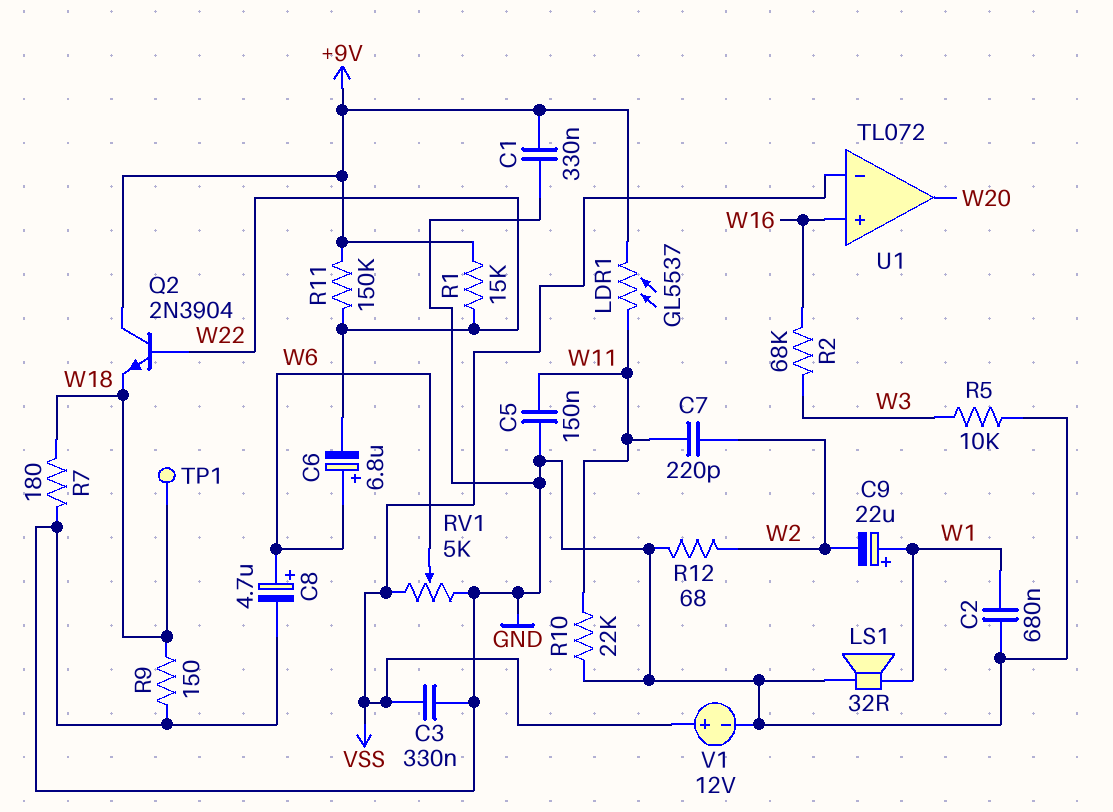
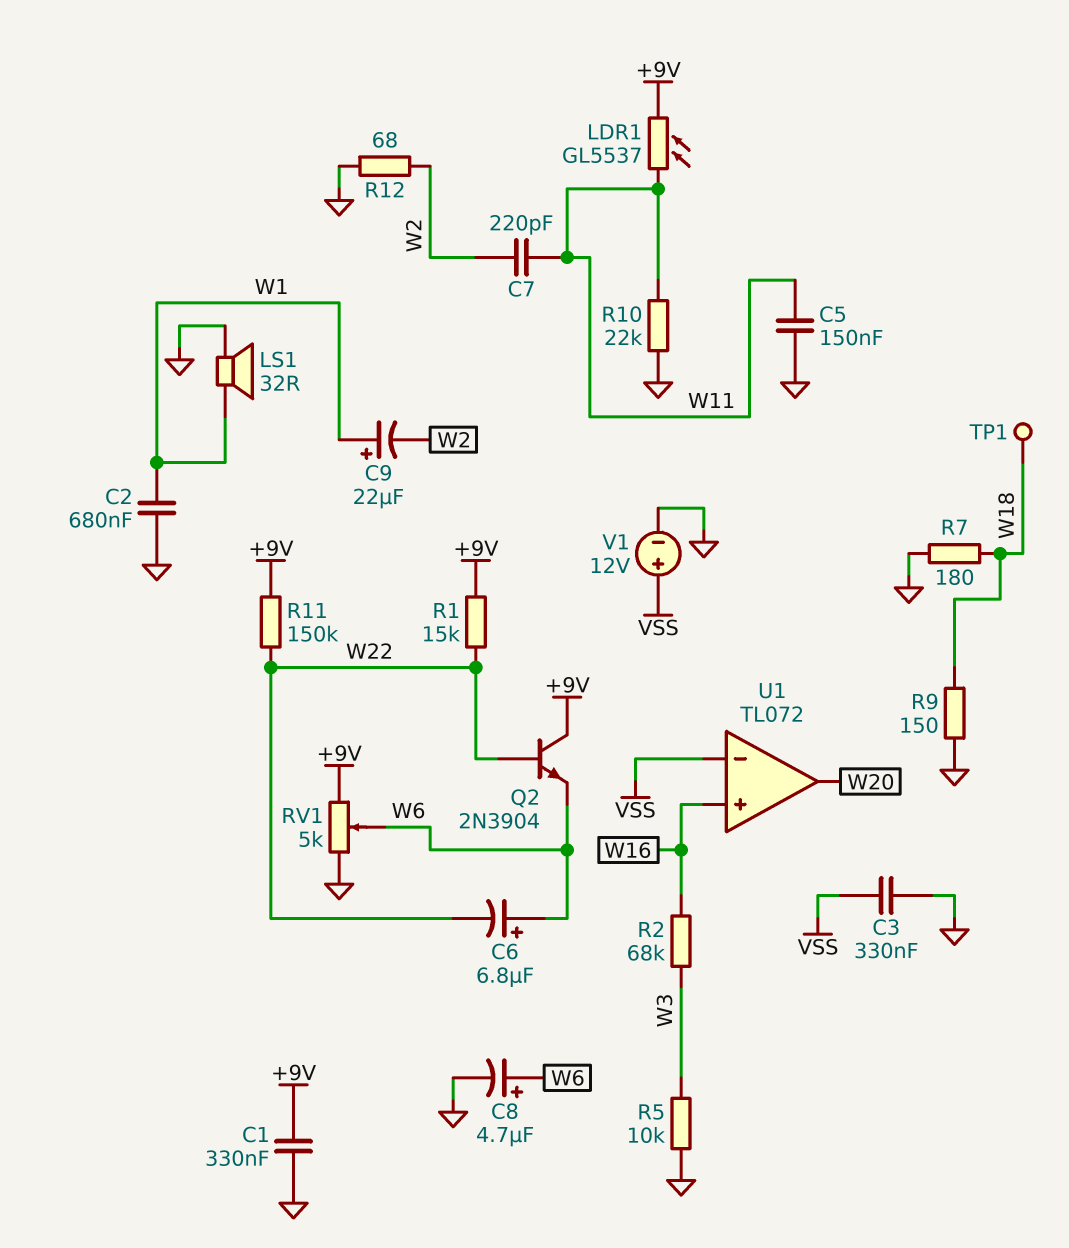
Q2: NPN 2N3904 (B W22, C +9V, E W18) -> NPN 2N3904 (B W22, C +9V, E W6)
RV1: 5k (GND, VSS, wiper W6) -> 5k (+9V, GND, wiper W6)

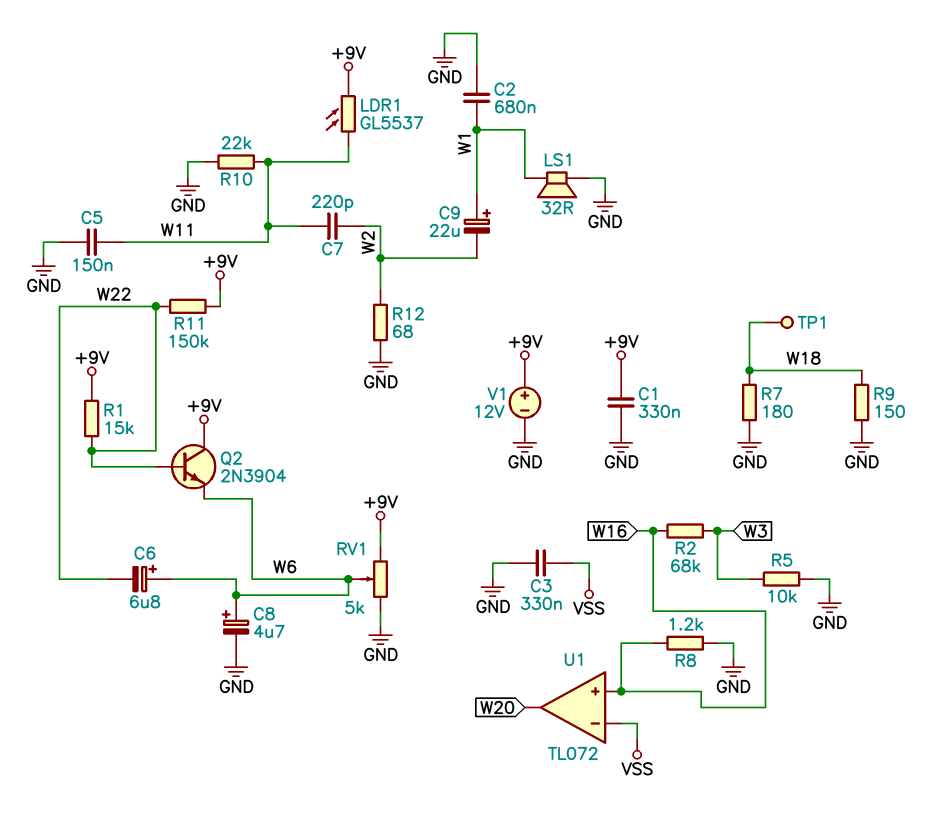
R8: none -> 1.2k (GND, W16)
V1: 12V (plus VSS, minus GND) -> 12V (plus +9V, minus GND)

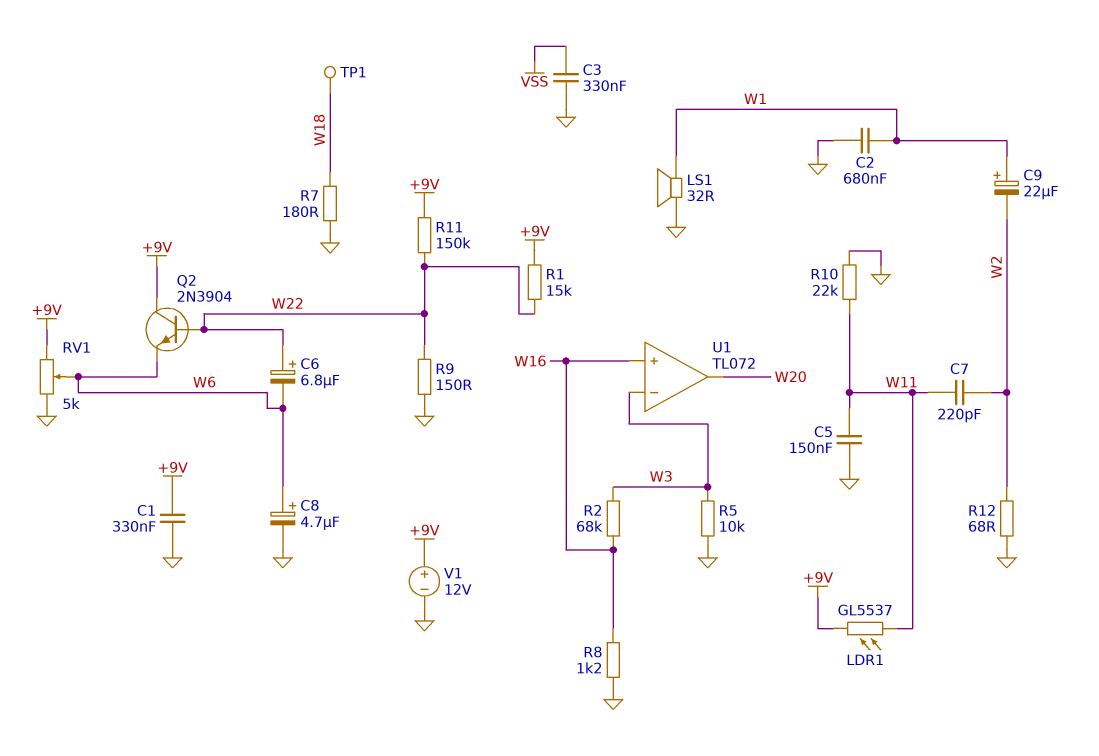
C6: 6.8uF (plus W6, minus W22) -> 6.8uF (plus W22, minus W6)
R9: 150 (GND, W18) -> 150 (GND, W22)
U1 pin in-: VSS -> W3

